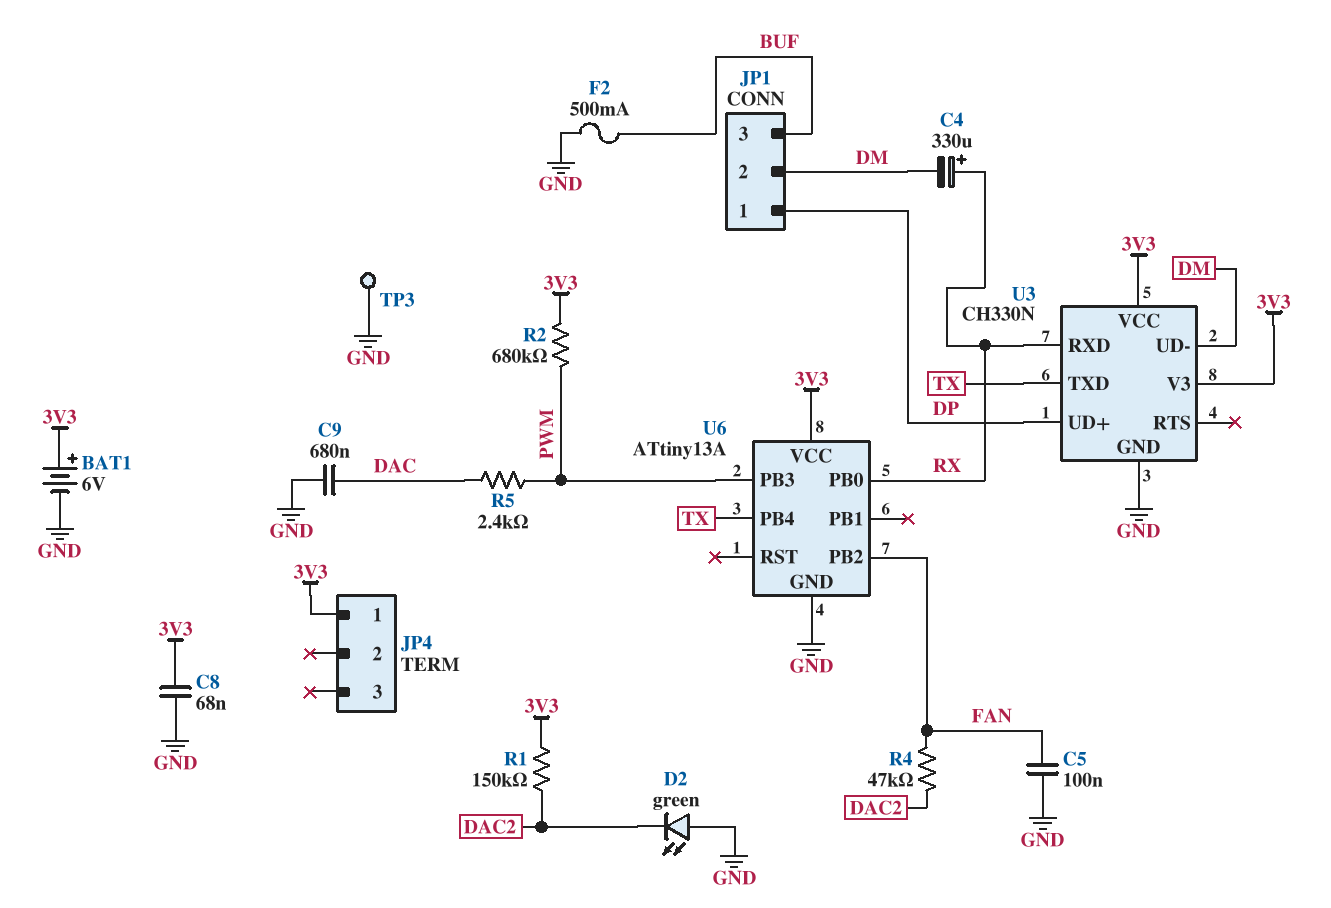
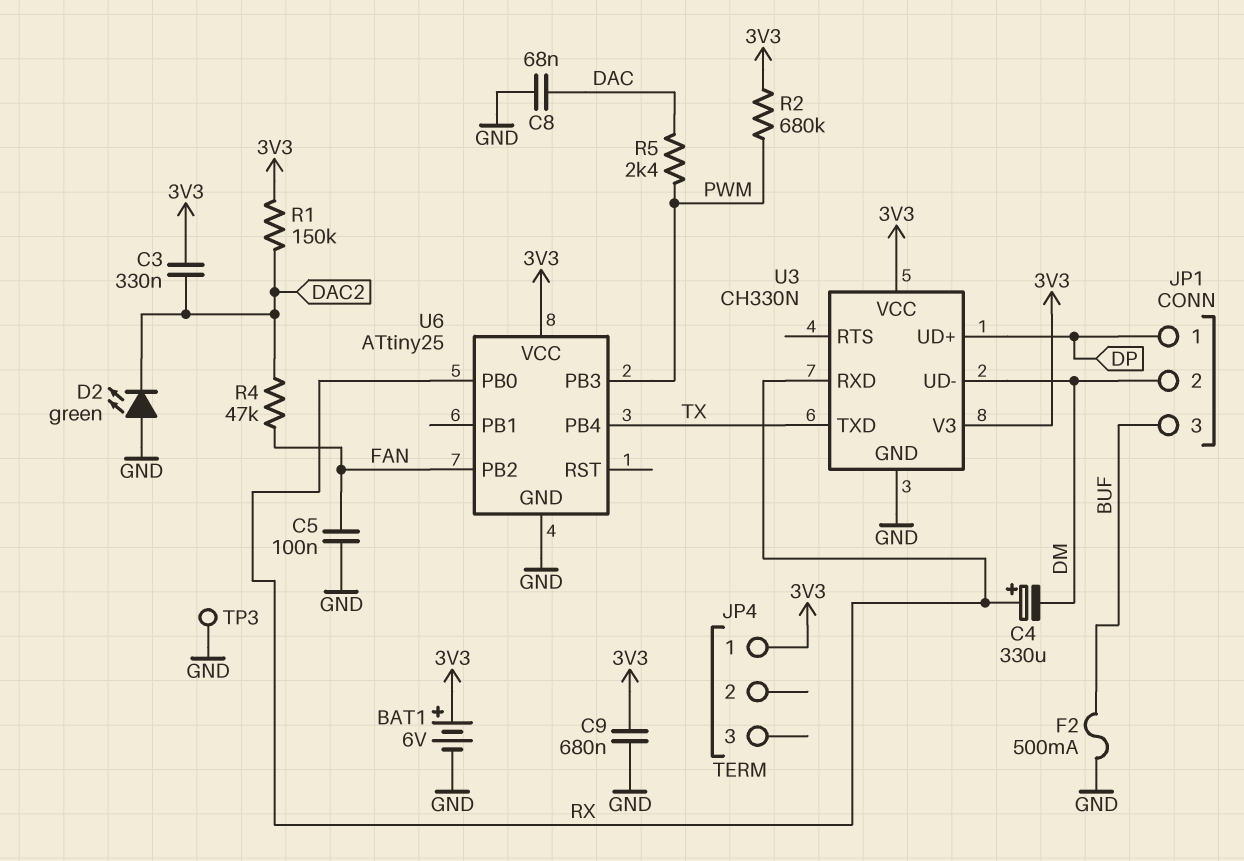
C3: none -> 330nF (3V3, DAC2)
C8: 68nF (3V3, GND) -> 68nF (DAC, GND)
C9: 680nF (DAC, GND) -> 680nF (3V3, GND)
U6: ATtiny13A -> ATtiny25

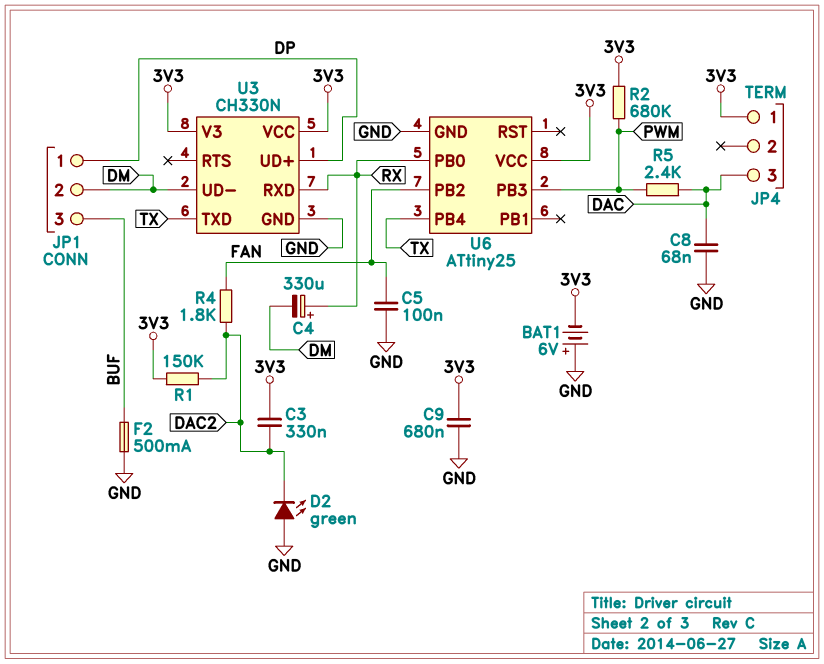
BAT1: 6V (plus 3V3, minus GND) -> 6V (plus GND, minus 3V3)
JP4 pin 3: none -> DAC
R4: 47k (DAC2, FAN) -> 1.8k (DAC2, FAN)
TP3: test point (GND) -> none

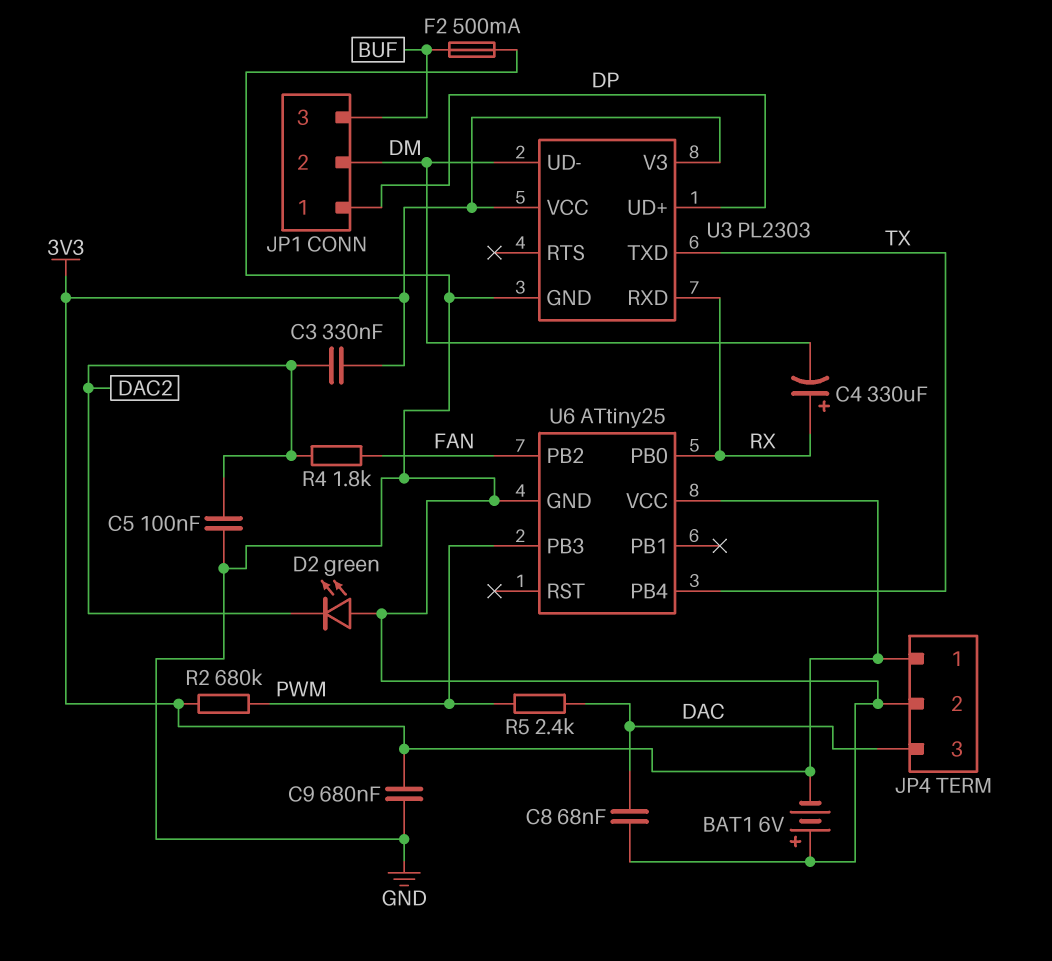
C5: 100nF (FAN, GND) -> 100nF (DAC2, GND)
JP4 pin 2: none -> GND
R1: 150k (3V3, DAC2) -> none
U3: CH330N -> PL2303

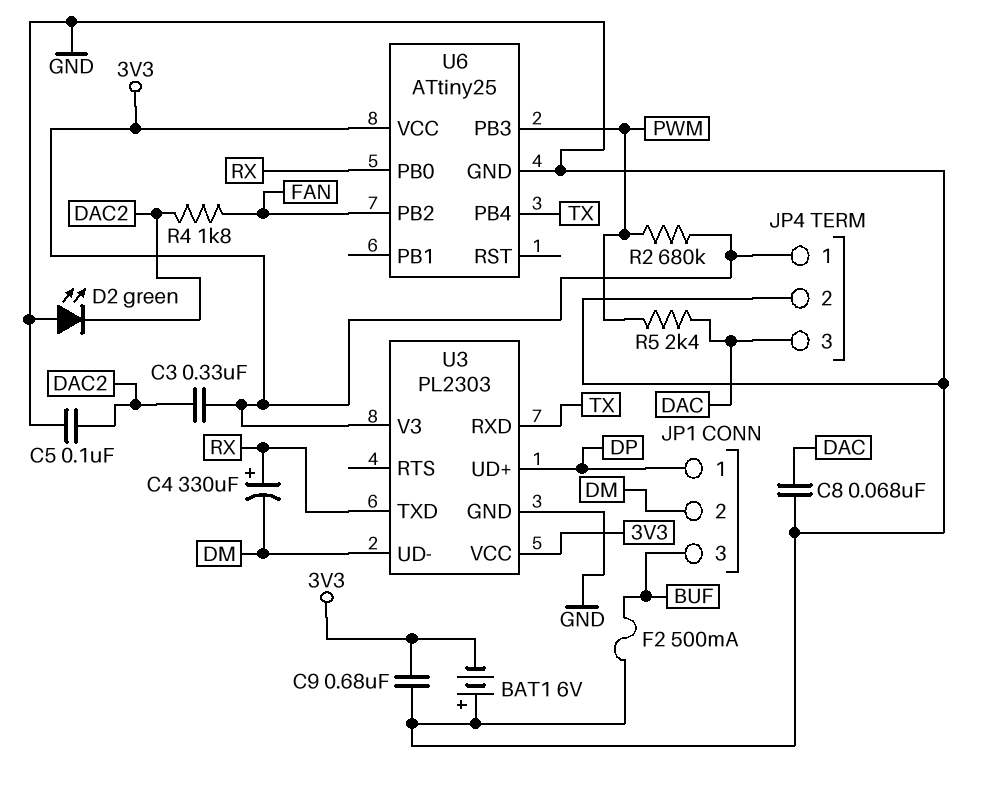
U3 pin RXD: RX -> TX
U3 pin TXD: TX -> RX

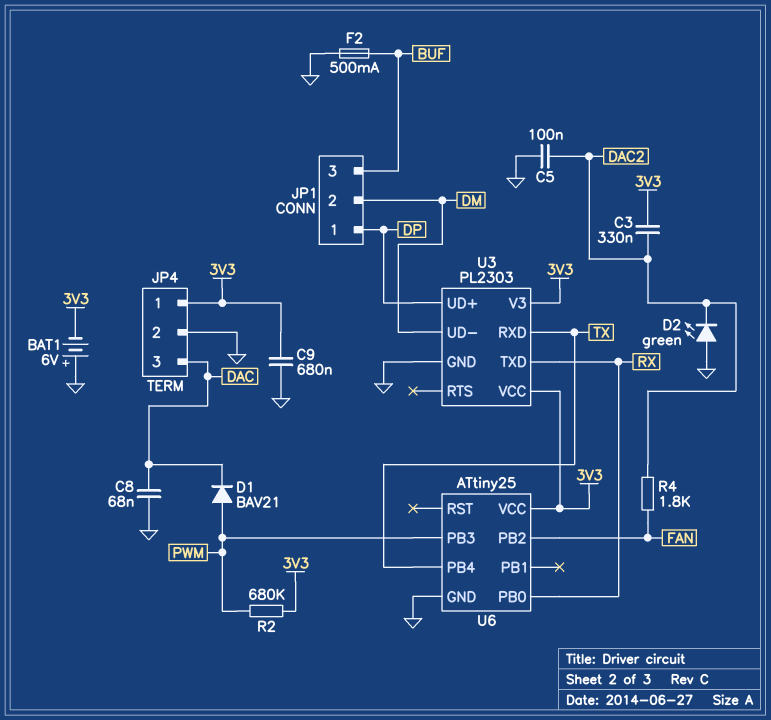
C4: 330uF (plus RX, minus DM) -> none
D1: none -> diode BAV21 (A PWM, K DAC)
R5: 2.4k (DAC, PWM) -> none

